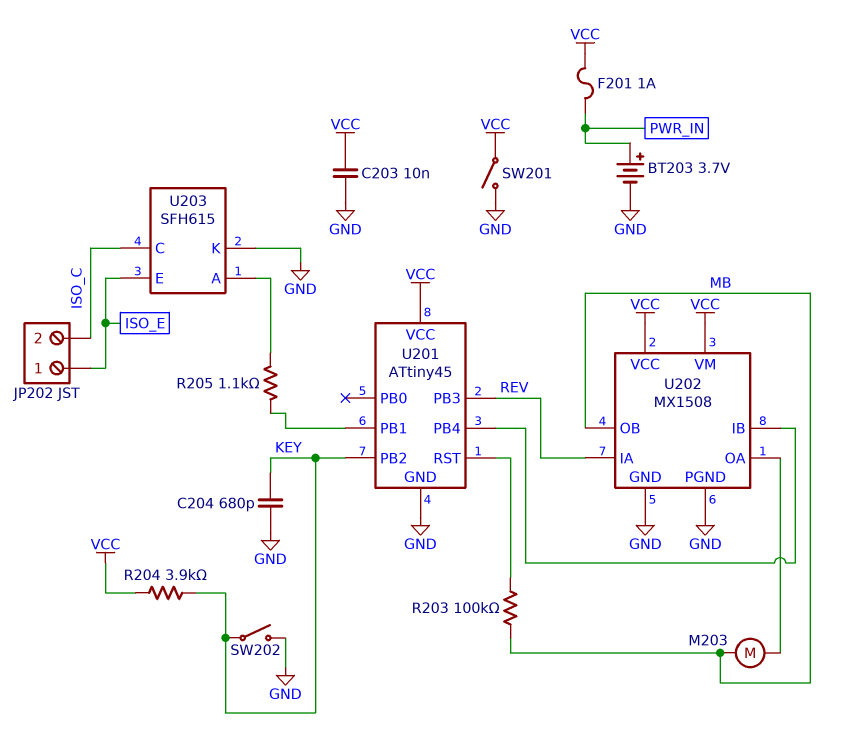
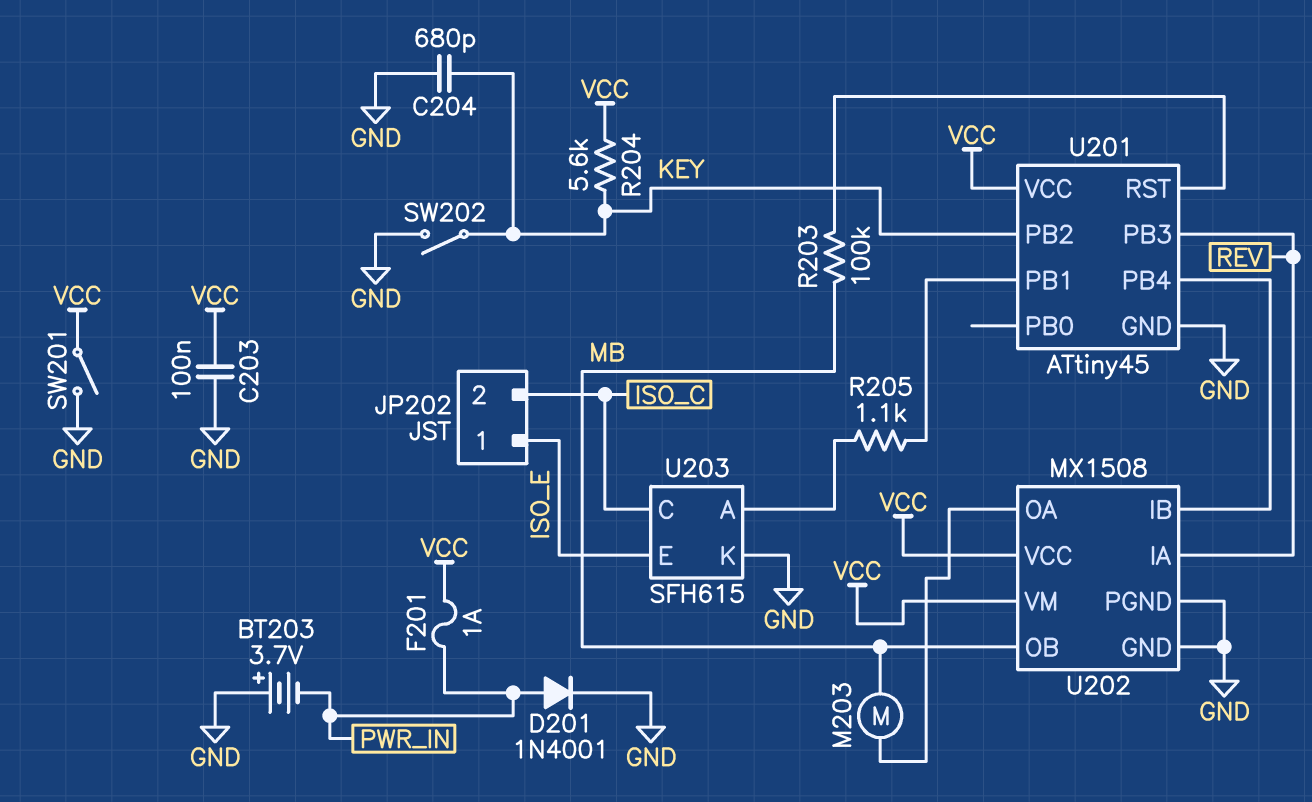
BT203: 3.7V (plus PWR_IN, minus GND) -> 3.7V (plus GND, minus PWR_IN)
C203: 10nF (GND, VCC) -> 100nF (GND, VCC)
D201: none -> diode 1N4001 (A PWR_IN, K GND)
R204: 3.9k (KEY, VCC) -> 5.6k (KEY, VCC)

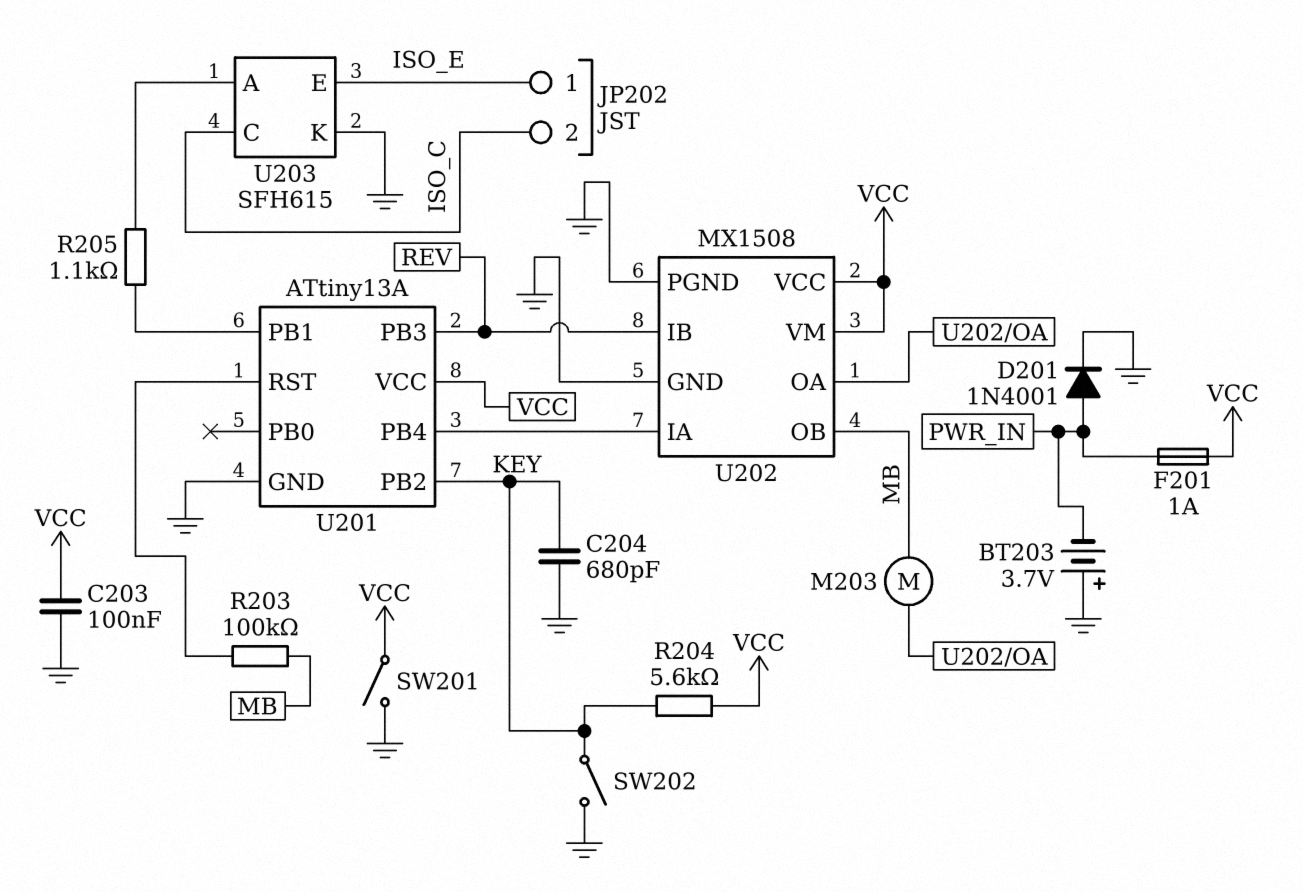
U201: ATtiny45 -> ATtiny13A
U202 pin IA: REV -> U201/PB4
U202 pin IB: U201/PB4 -> REV

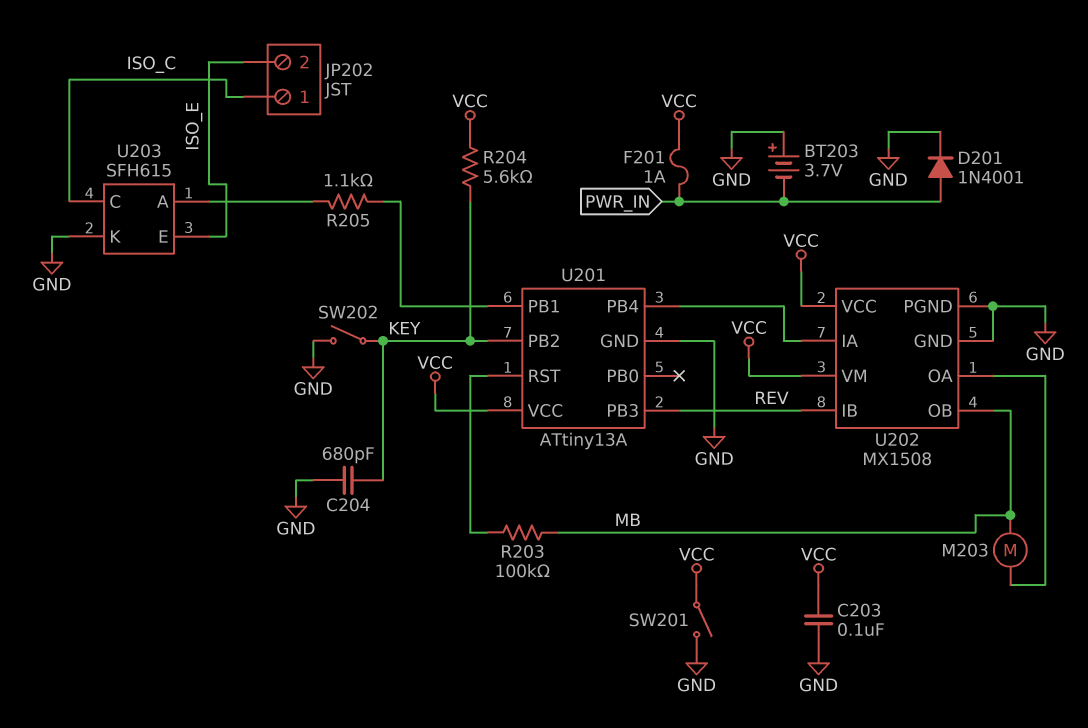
JP202 pin 1: ISO_E -> ISO_C
JP202 pin 2: ISO_C -> ISO_E

